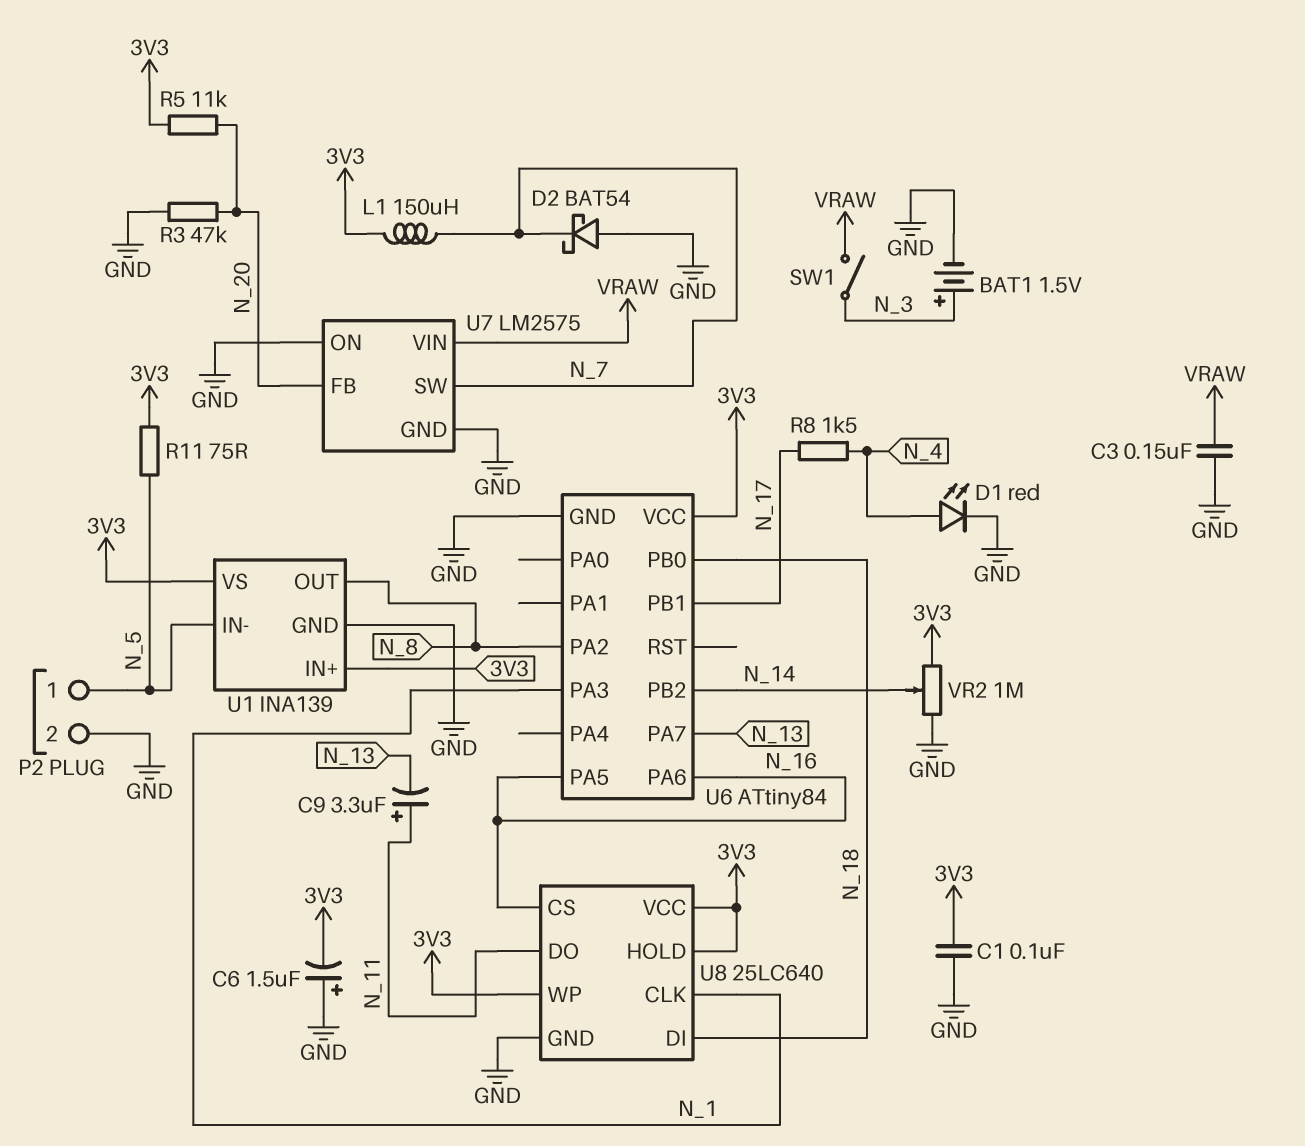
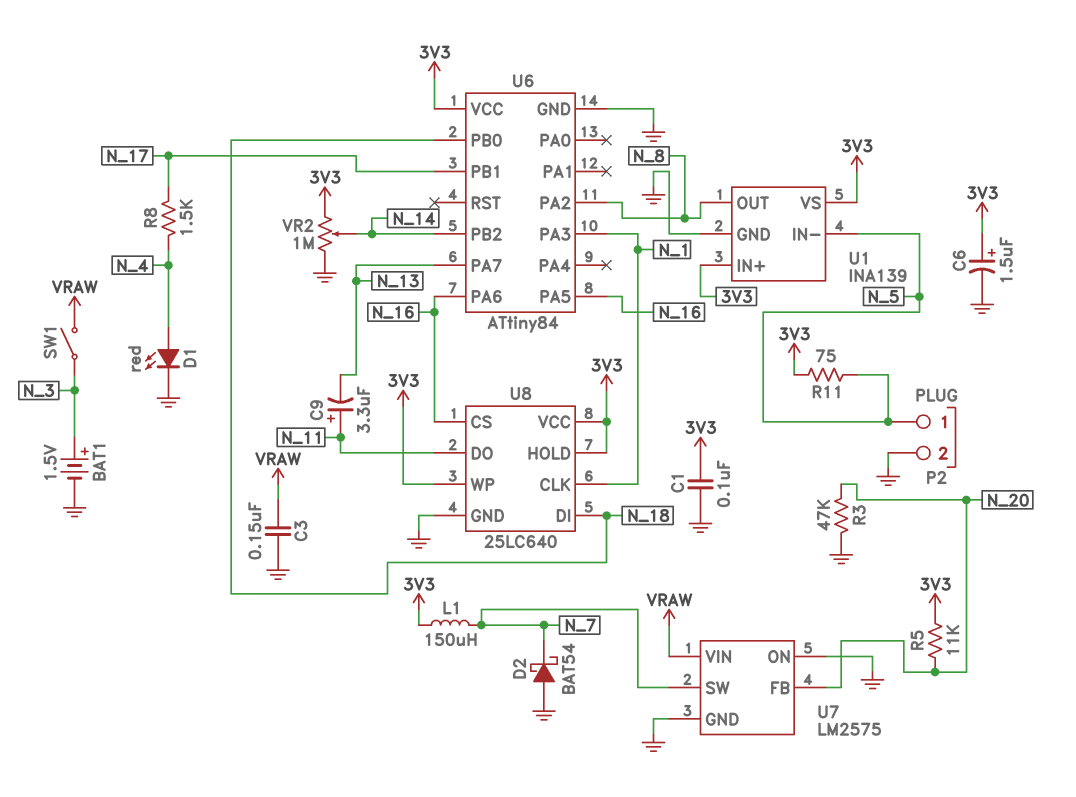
C6: 1.5uF (plus GND, minus 3V3) -> 1.5uF (plus 3V3, minus GND)

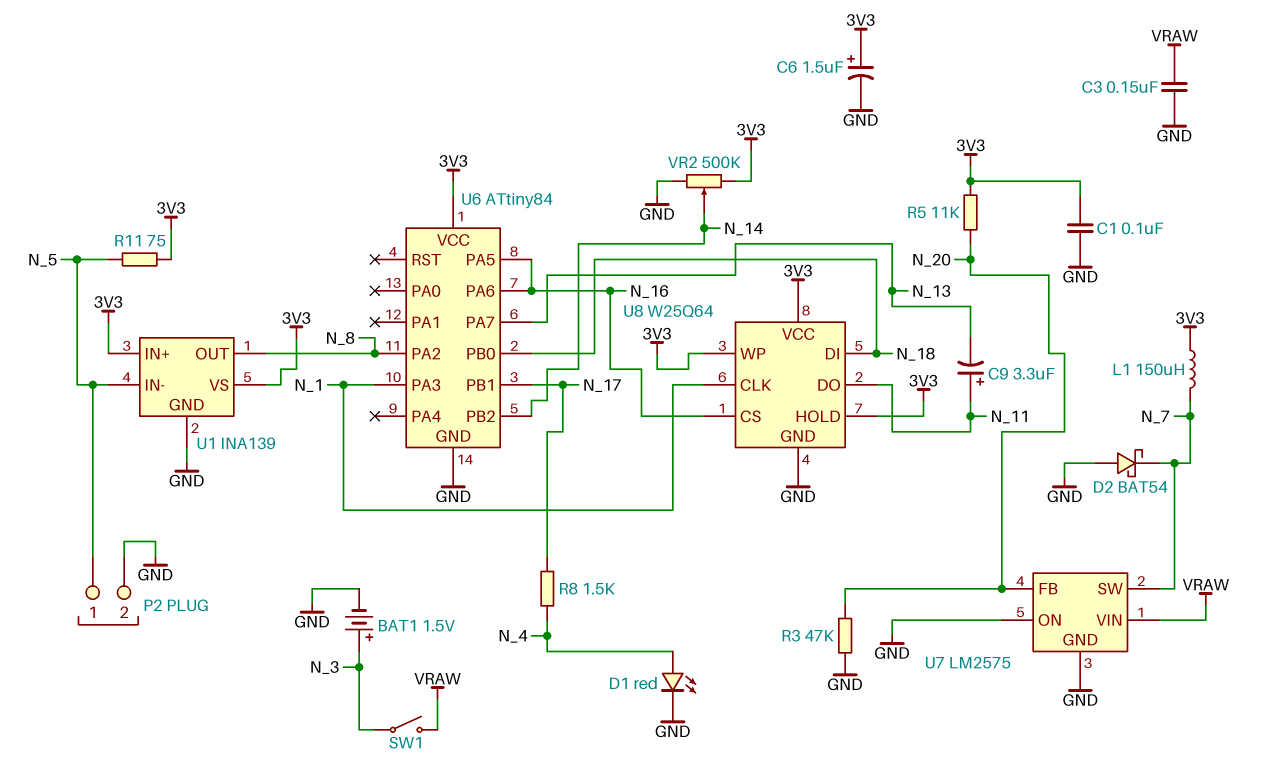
U8: 25LC640 -> W25Q64
VR2: 1M (3V3, GND, wiper N_14) -> 500k (3V3, GND, wiper N_14)

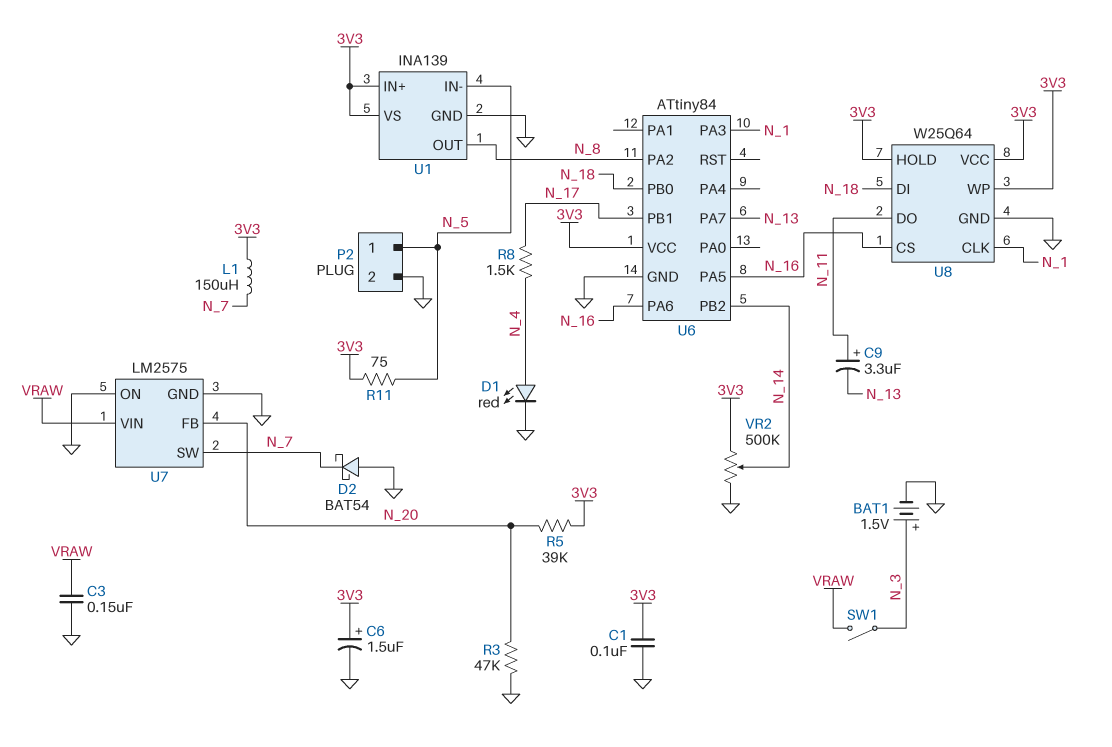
R5: 11k (3V3, N_20) -> 39k (3V3, N_20)

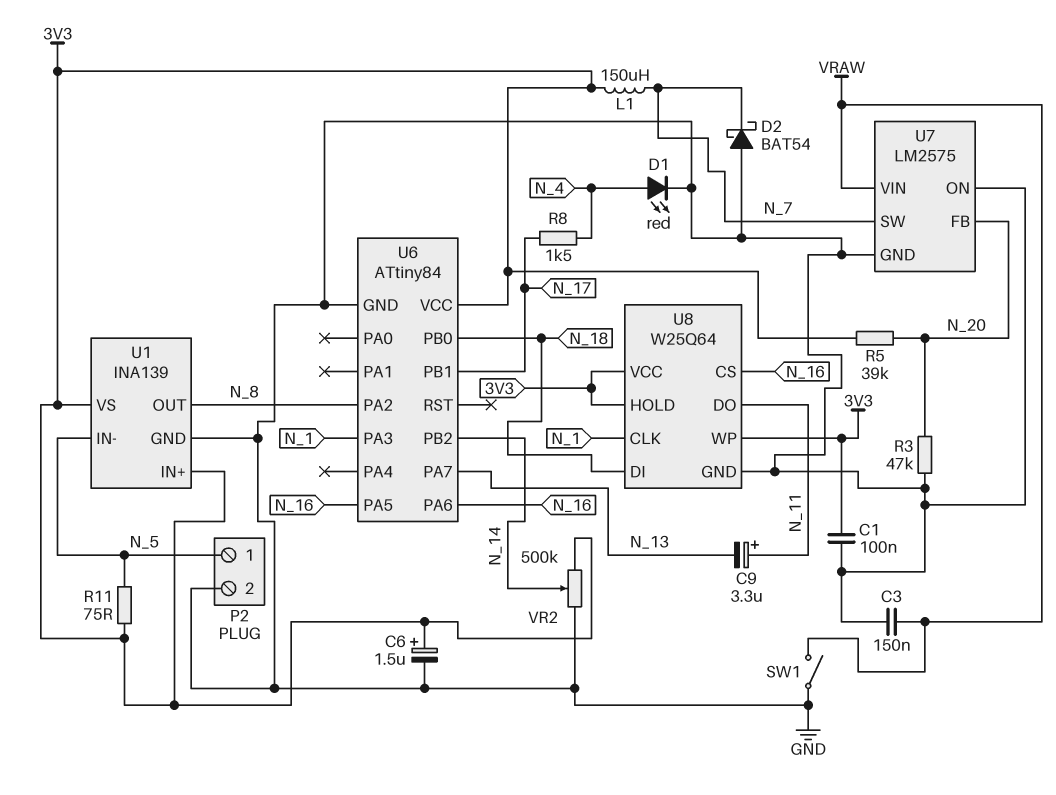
BAT1: 1.5V (plus N_3, minus GND) -> none
SW1: switch (N_3, VRAW) -> switch (GND, VRAW)

